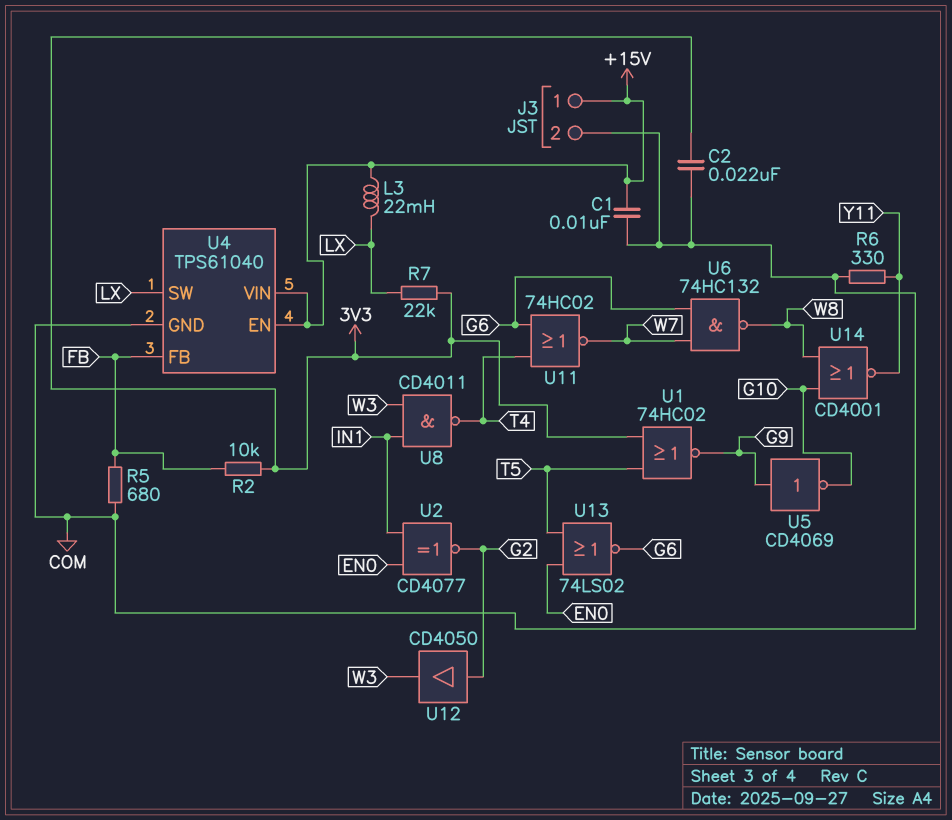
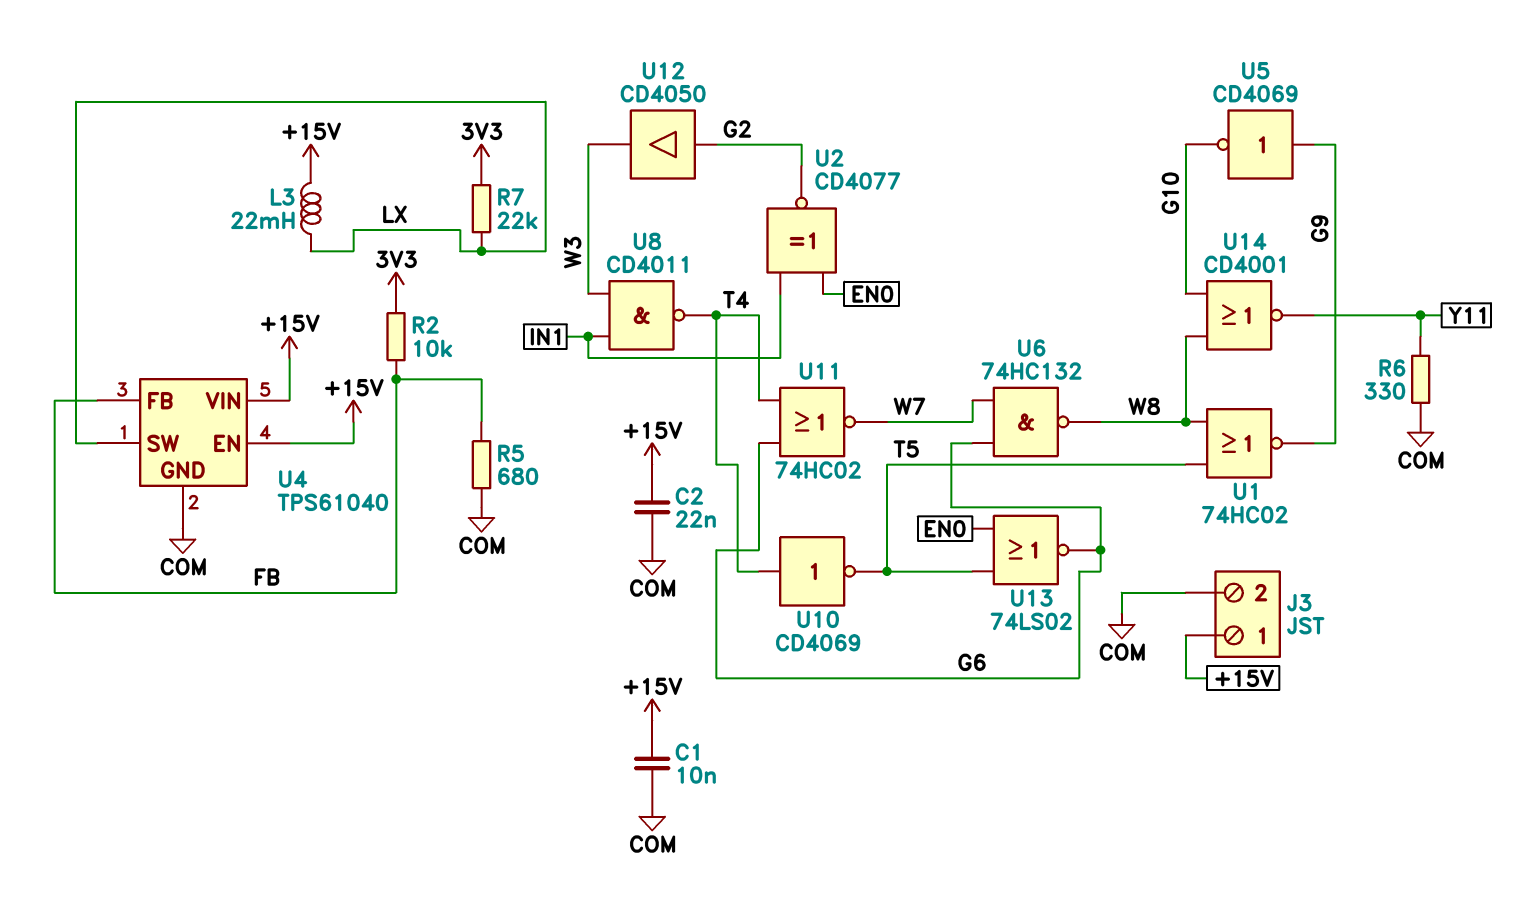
C2: 22nF (3V3, COM) -> 22nF (+15V, COM)
U1: NOR 74HC02 (in 3V3, in T5, out G9) -> NOR 74HC02 (in T5, in W8, out G9)
U10: none -> NOT CD4069 (in T4, out T5)

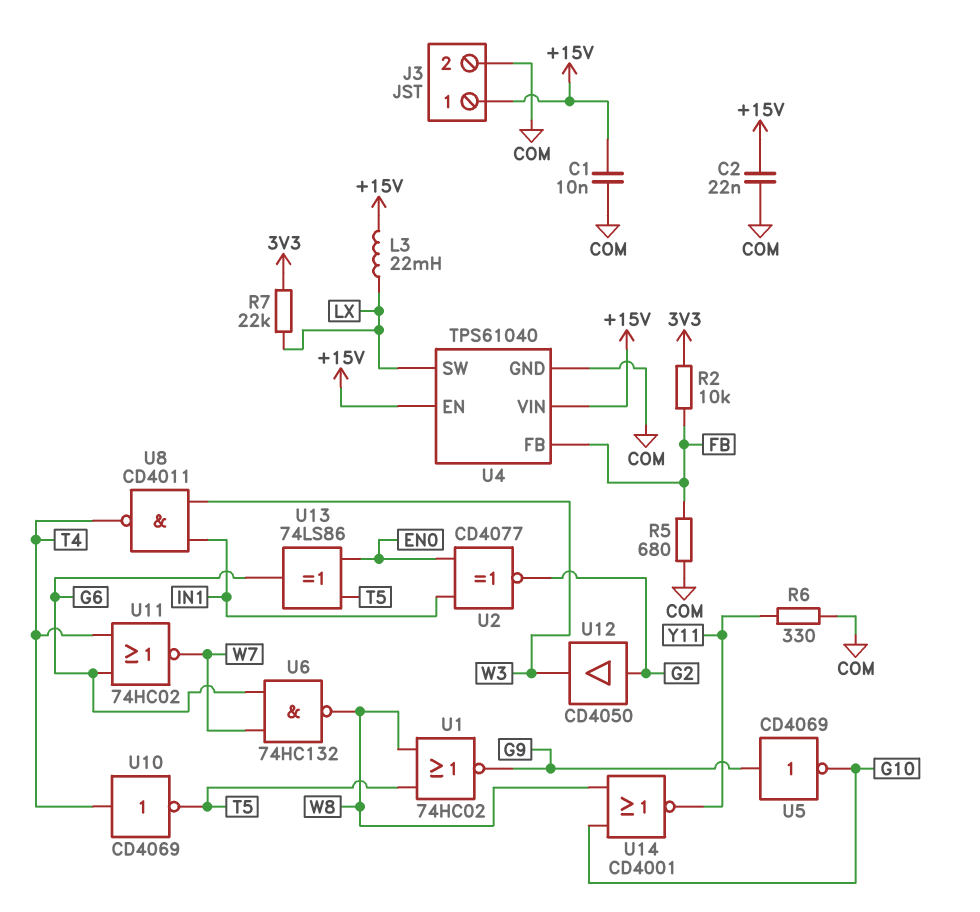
U13: NOR 74LS02 (in EN0, in T5, out G6) -> XOR 74LS86 (in EN0, in T5, out G6)

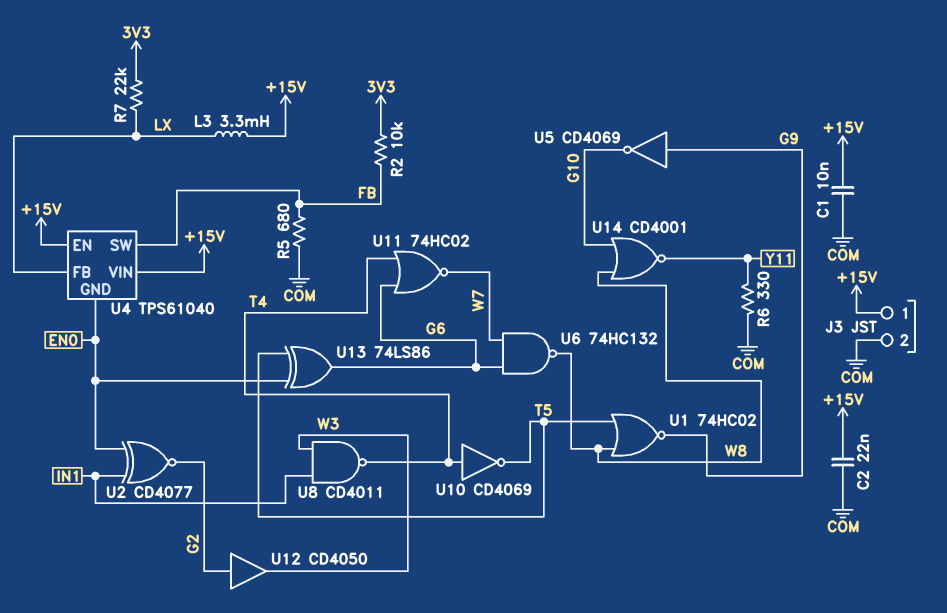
L3: 22mH (+15V, LX) -> 3.3mH (+15V, LX)
U4 pin FB: FB -> LX
U4 pin GND: COM -> EN0
U4 pin SW: LX -> FB

